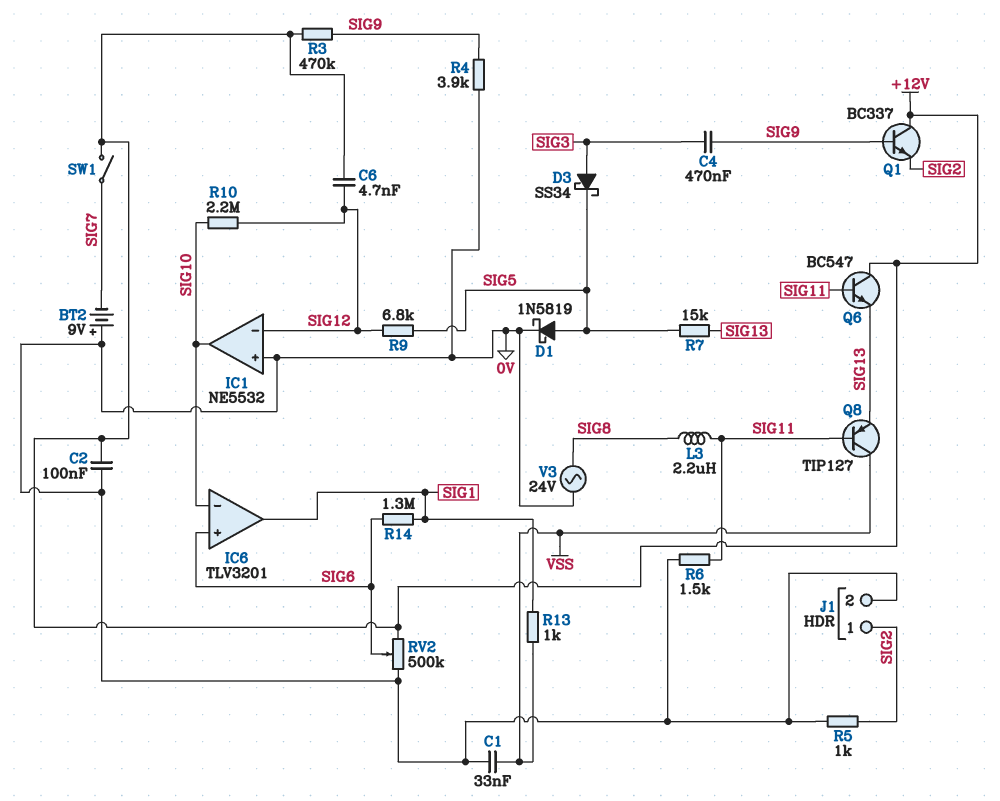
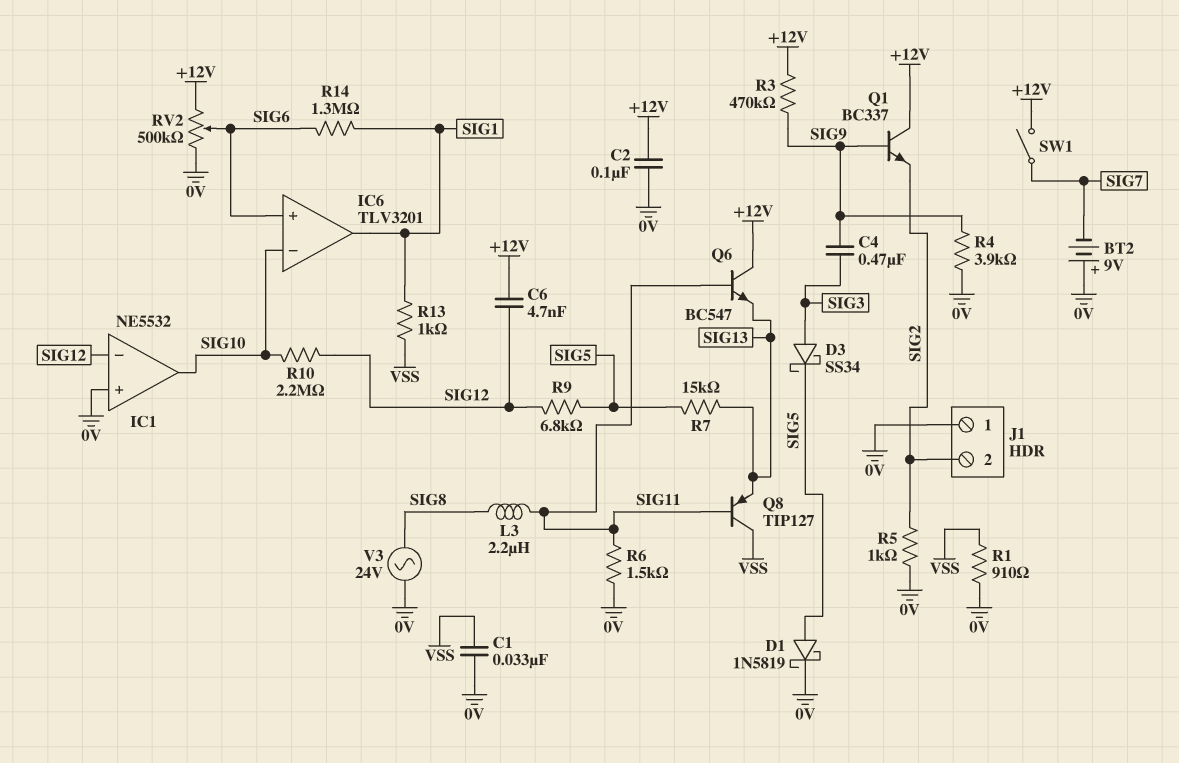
J1 pin 1: SIG2 -> 0V
J1 pin 2: 0V -> SIG2
R1: none -> 910 (0V, VSS)

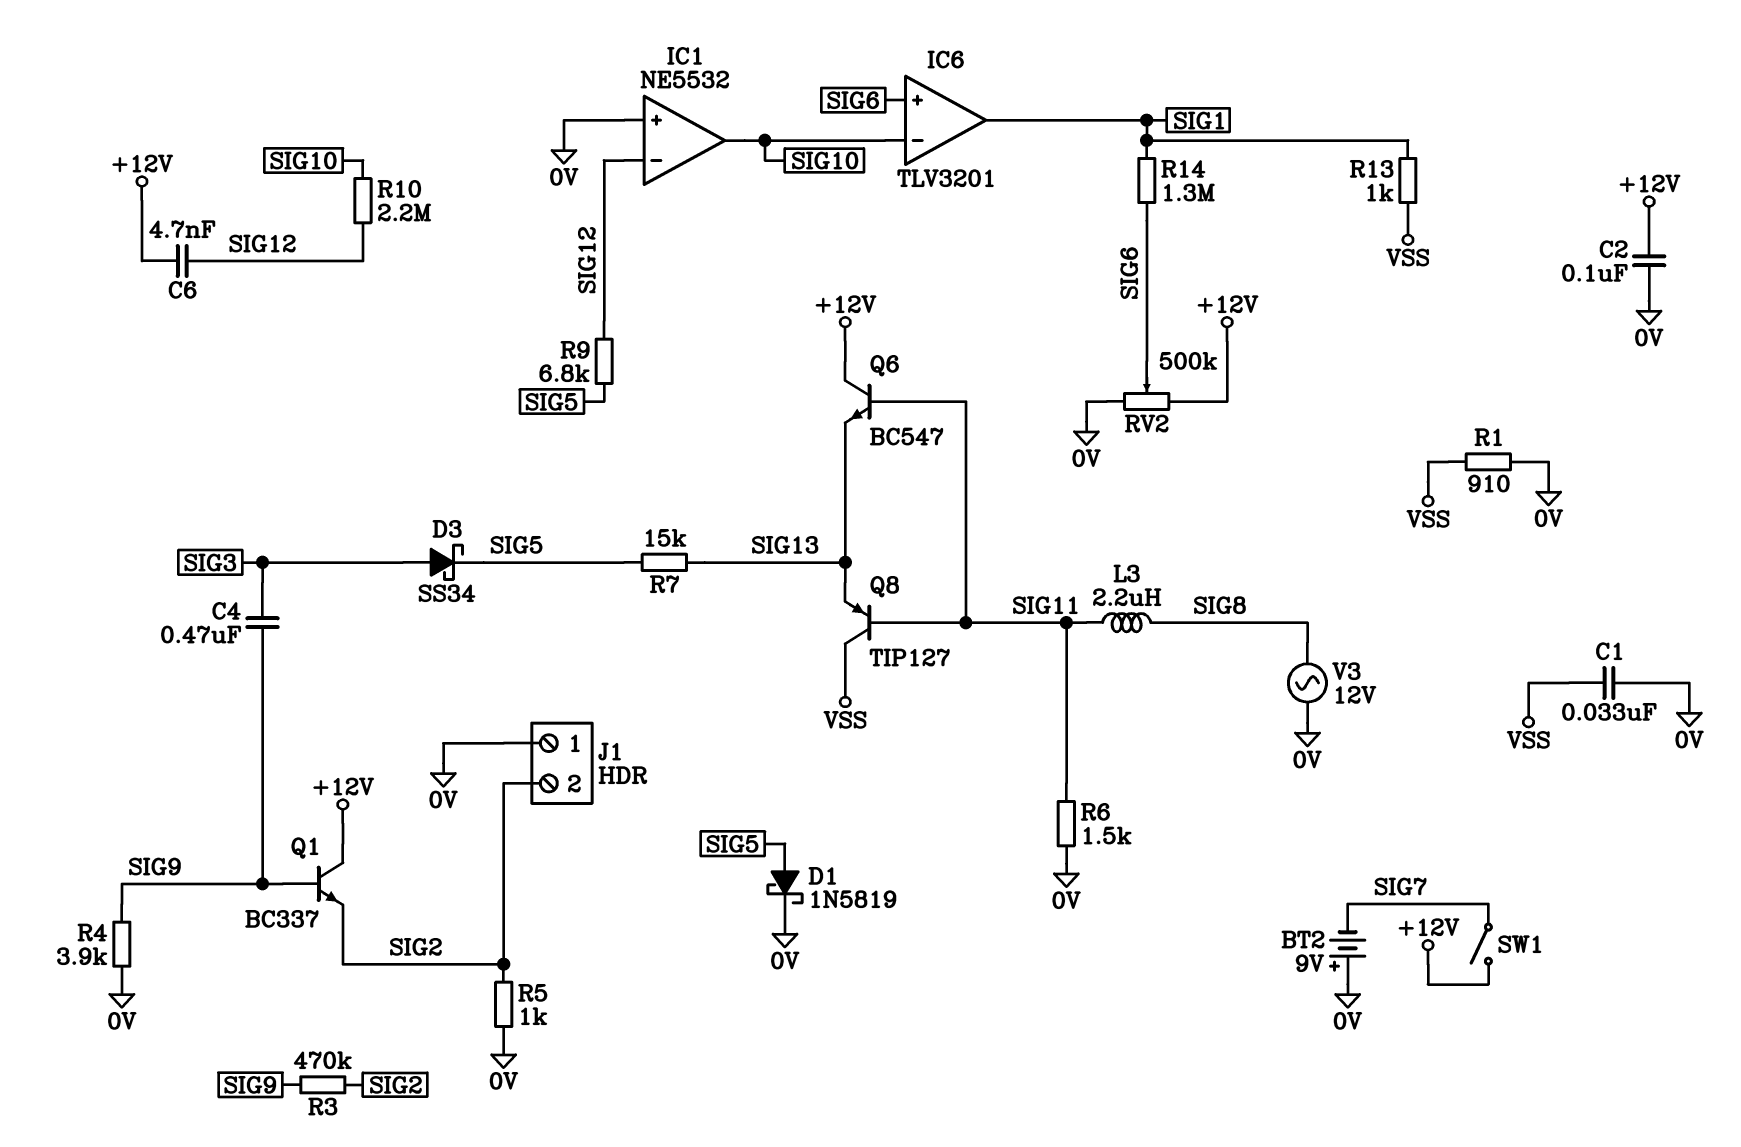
R3: 470k (+12V, SIG9) -> 470k (SIG2, SIG9)
V3: AC 24V (0V, SIG8) -> AC 12V (0V, SIG8)

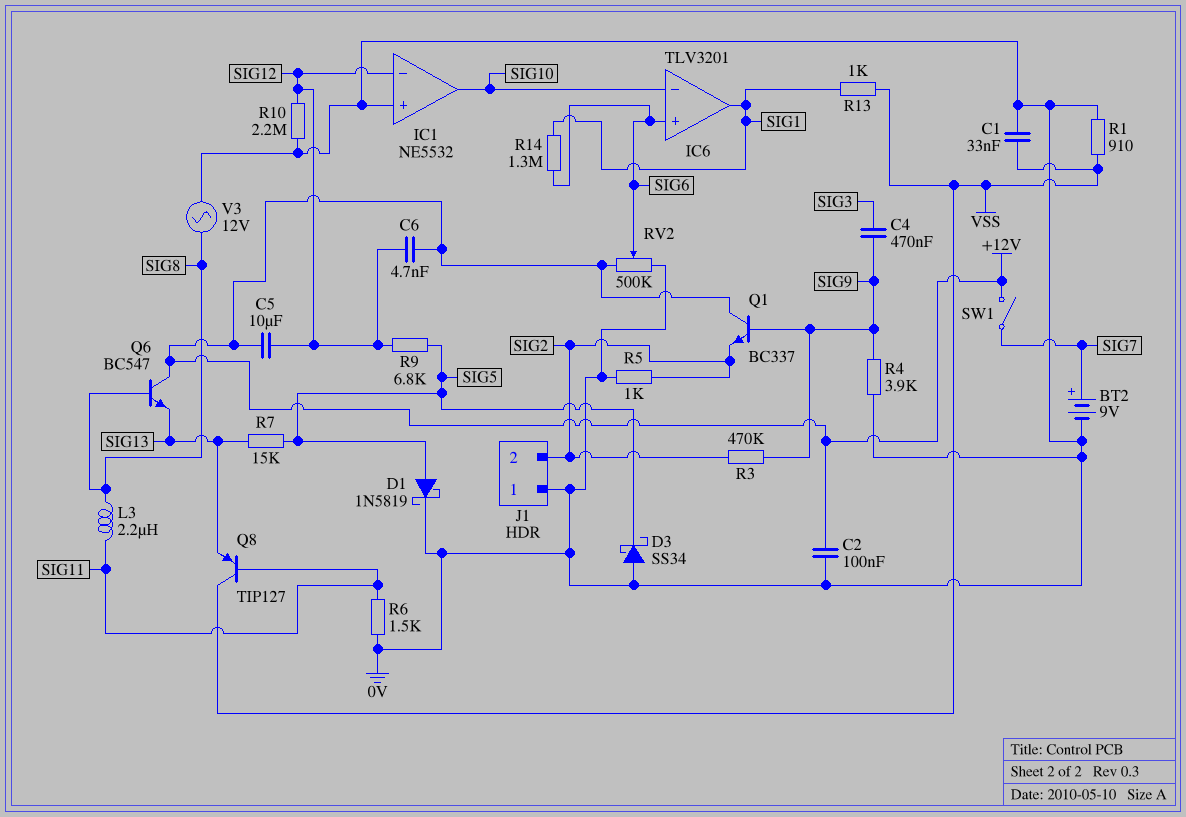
BT2: 9V (plus 0V, minus SIG7) -> 9V (plus SIG7, minus 0V)
C5: none -> 10uF (+12V, SIG12)
D3: schottky SS34 (A SIG3, K SIG5) -> schottky SS34 (A 0V, K SIG5)
Q6: NPN BC547 (B SIG11, C +12V, E SIG13) -> NPN BC547 (B SIG8, C +12V, E SIG13)
R10: 2.2M (SIG10, SIG12) -> 2.2M (0V, SIG12)

